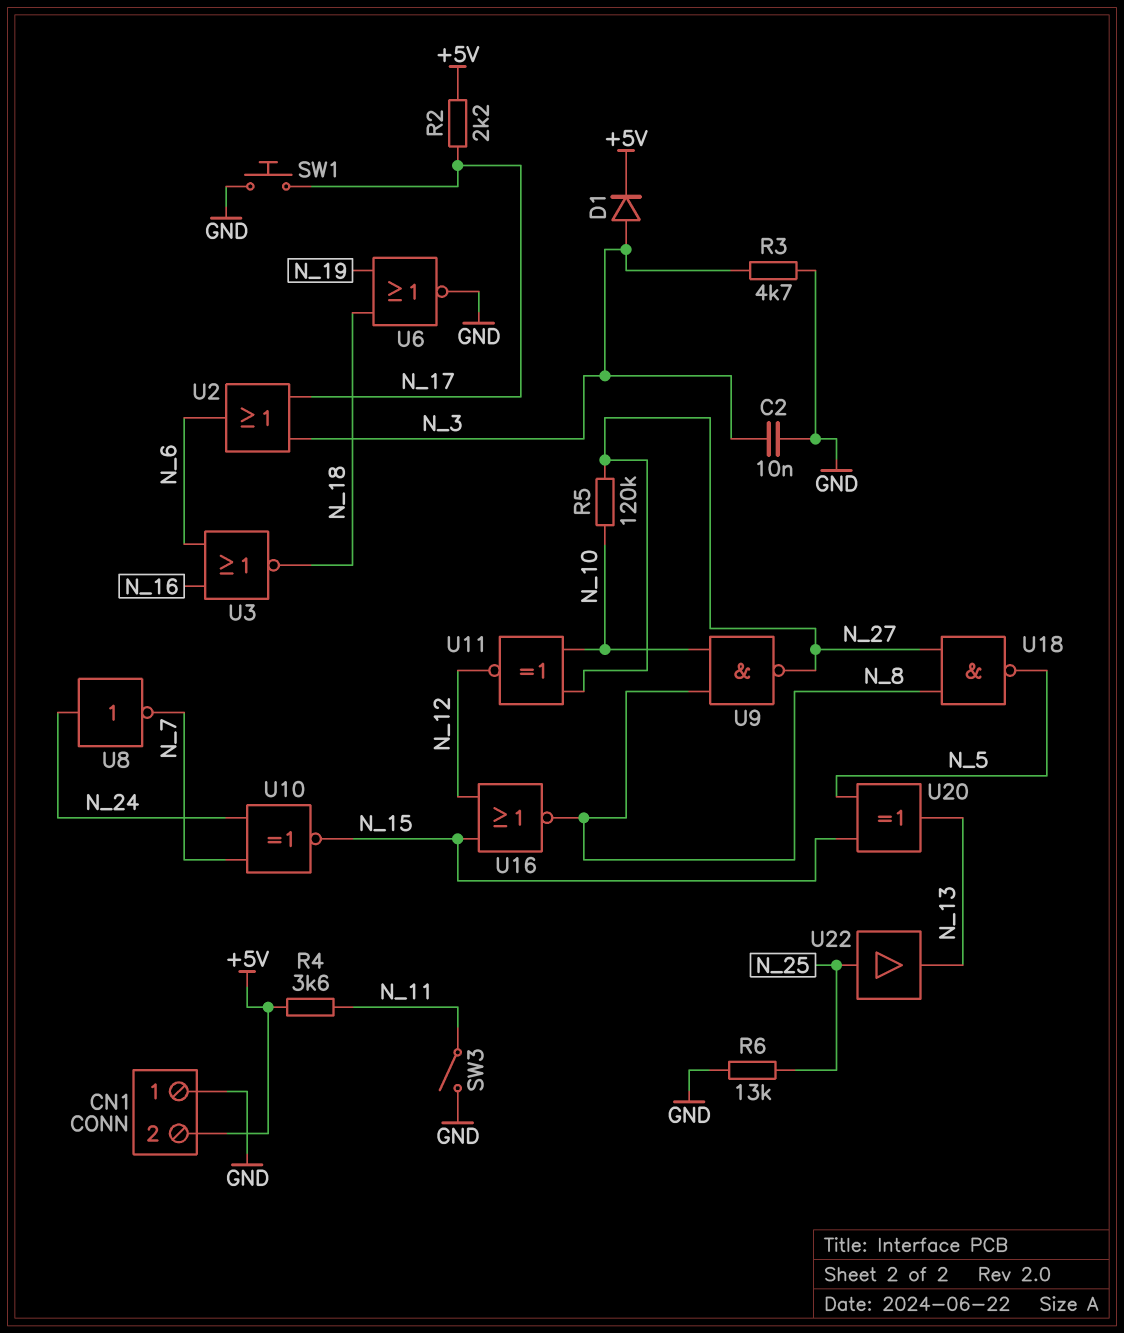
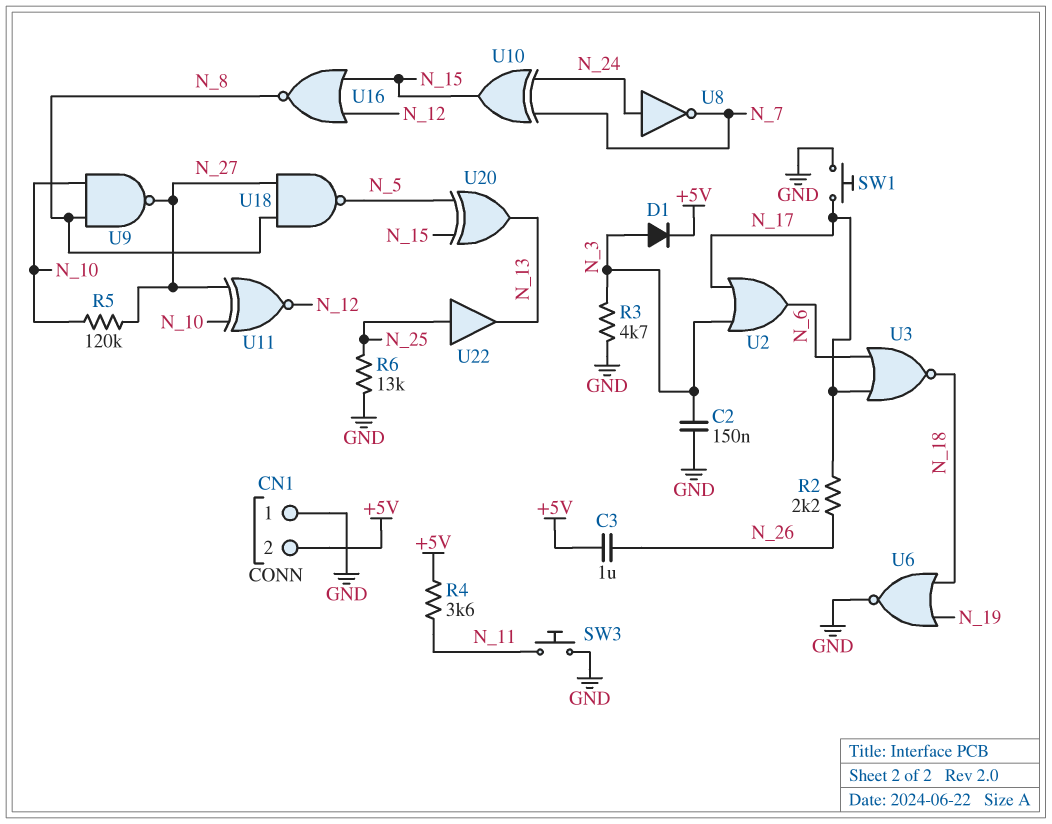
C2: 10nF (GND, N_3) -> 150nF (GND, N_3)
C3: none -> 1uF (+5V, N_26)
R2: 2.2k (+5V, N_17) -> 2.2k (N_17, N_26)
SW3: switch (GND, N_11) -> button (GND, N_11)
U3: NOR (in N_6, in N_16, out N_18) -> NOR (in N_6, in N_17, out N_18)
U10: XNOR (in N_7, in N_24, out N_15) -> XOR (in N_7, in N_24, out N_15)

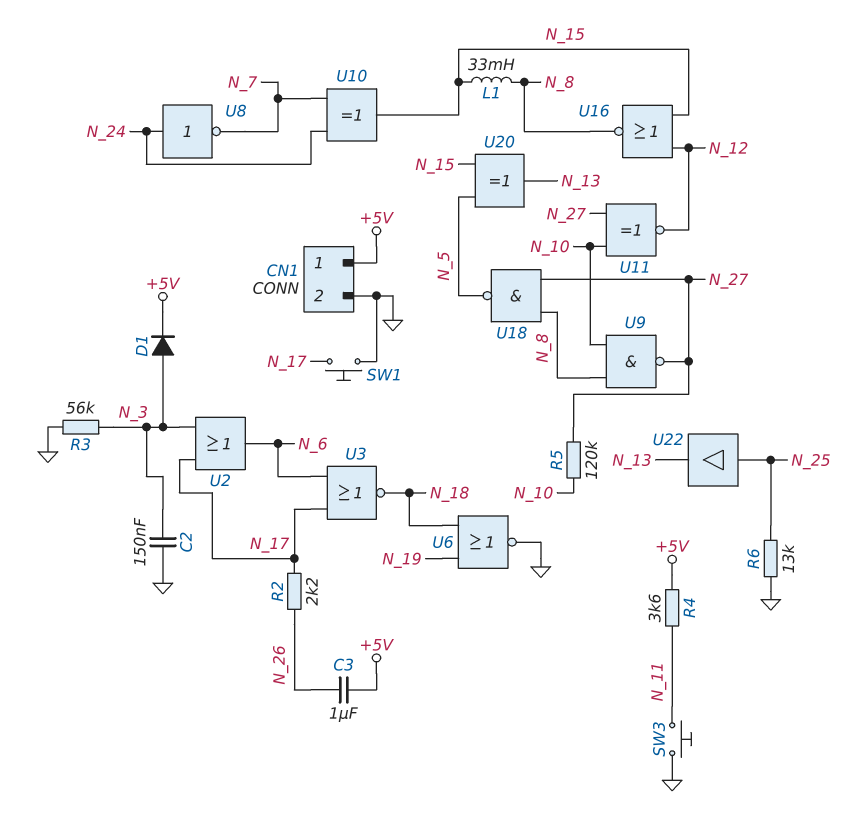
CN1 pin 1: GND -> +5V
CN1 pin 2: +5V -> GND
L1: none -> 33mH (N_8, N_15)
R3: 4.7k (GND, N_3) -> 56k (GND, N_3)

